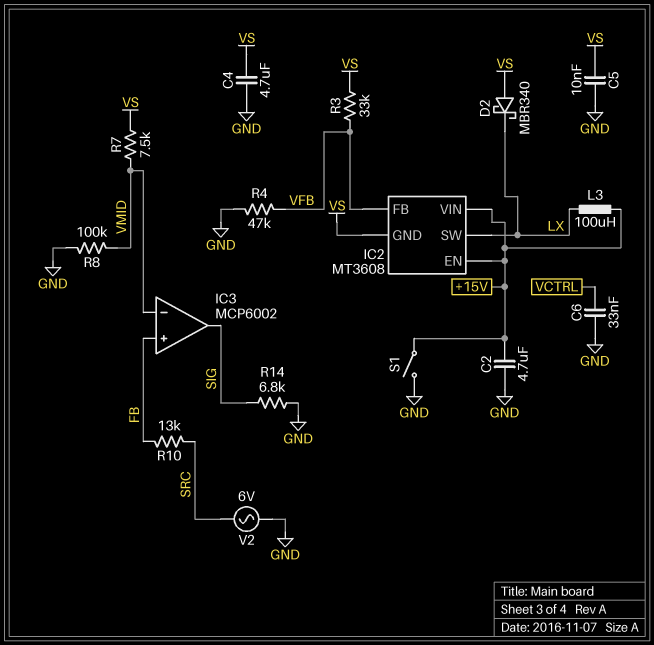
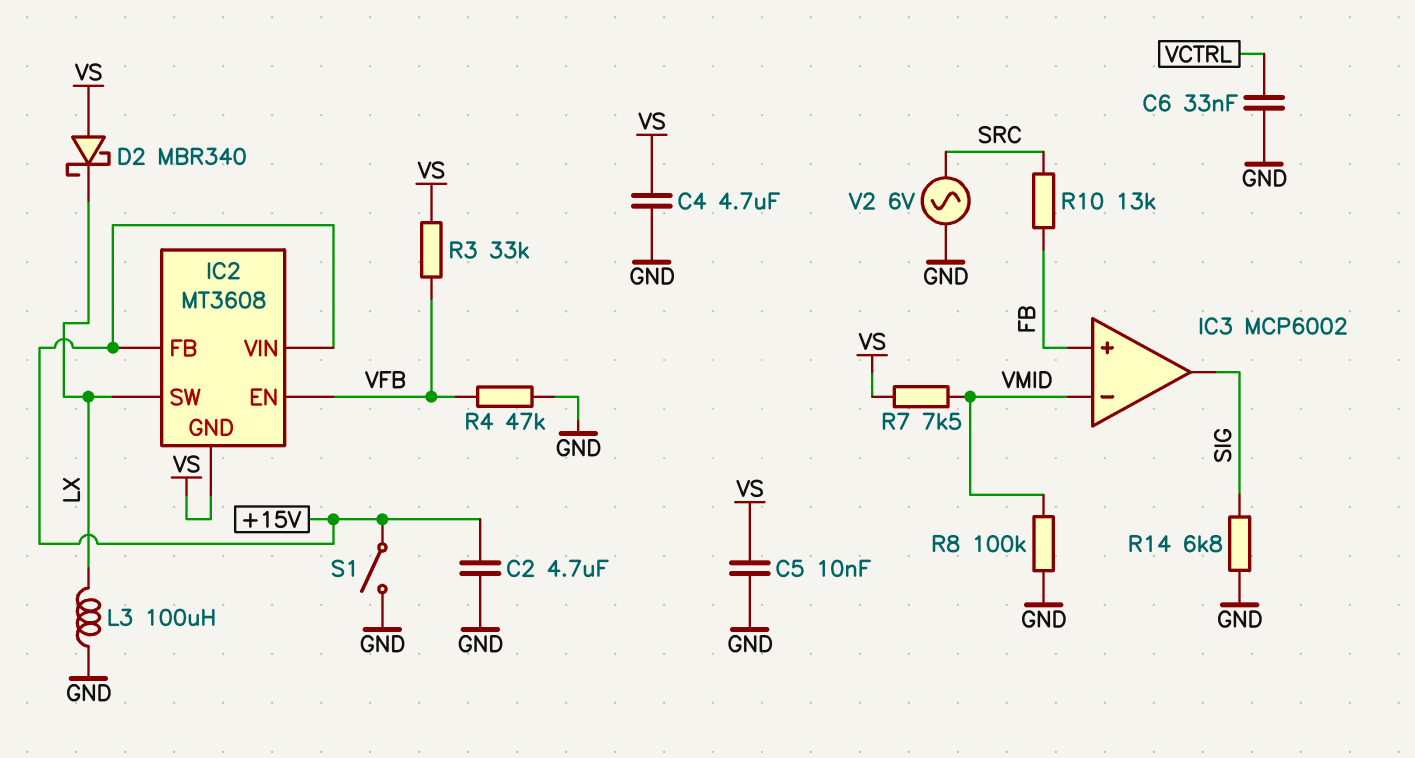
IC2 pin EN: +15V -> VFB
IC2 pin FB: VFB -> +15V
L3: 100uH (+15V, LX) -> 100uH (GND, LX)

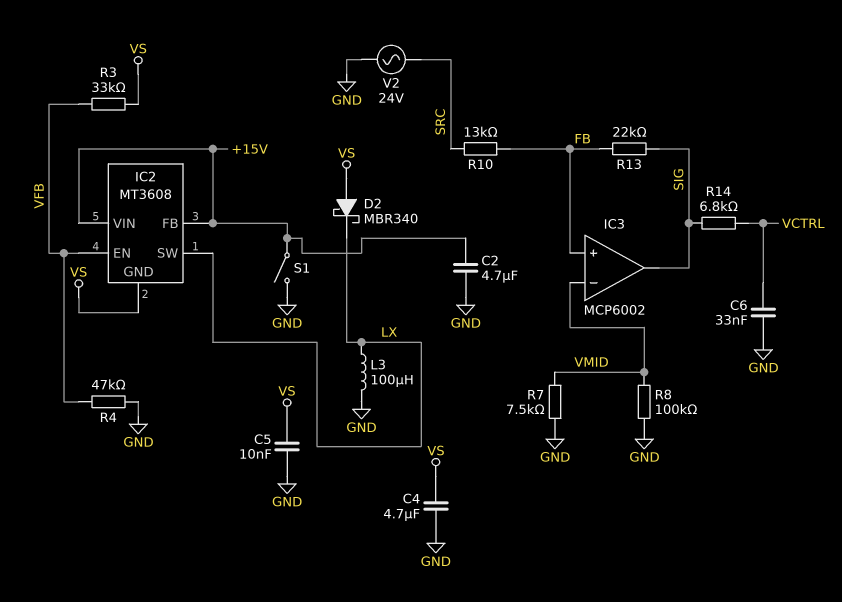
R7: 7.5k (VMID, VS) -> 7.5k (GND, VMID)
R13: none -> 22k (FB, SIG)
R14: 6.8k (GND, SIG) -> 6.8k (SIG, VCTRL)
V2: AC 6V (GND, SRC) -> AC 24V (GND, SRC)

